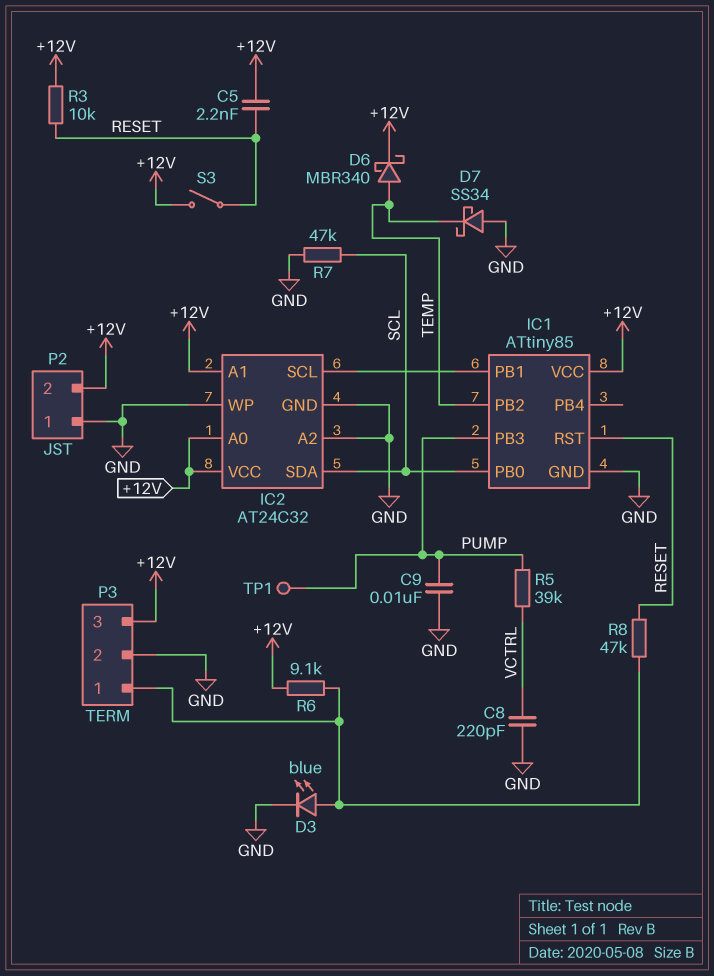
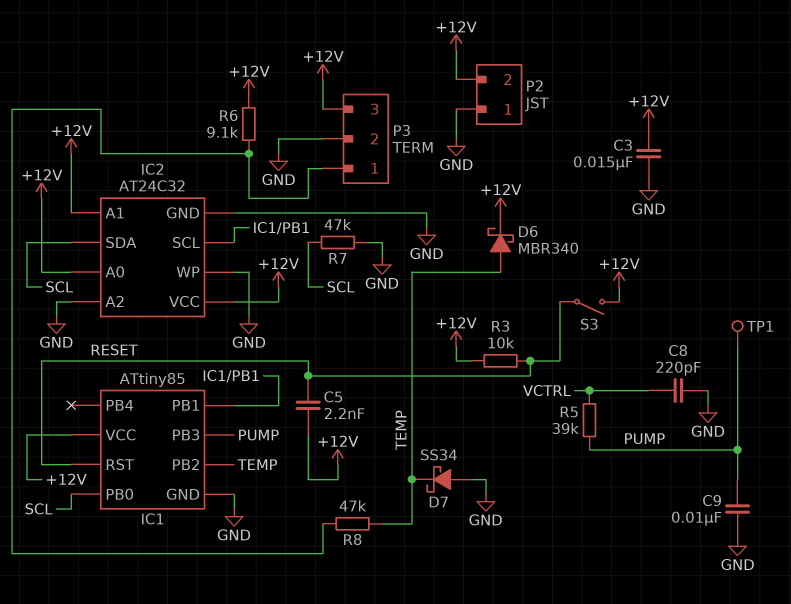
C3: none -> 15nF (+12V, GND)
D3: LED blue (A P3/1, K GND) -> none
R8: 47k (P3/1, RESET) -> 47k (P3/1, TEMP)

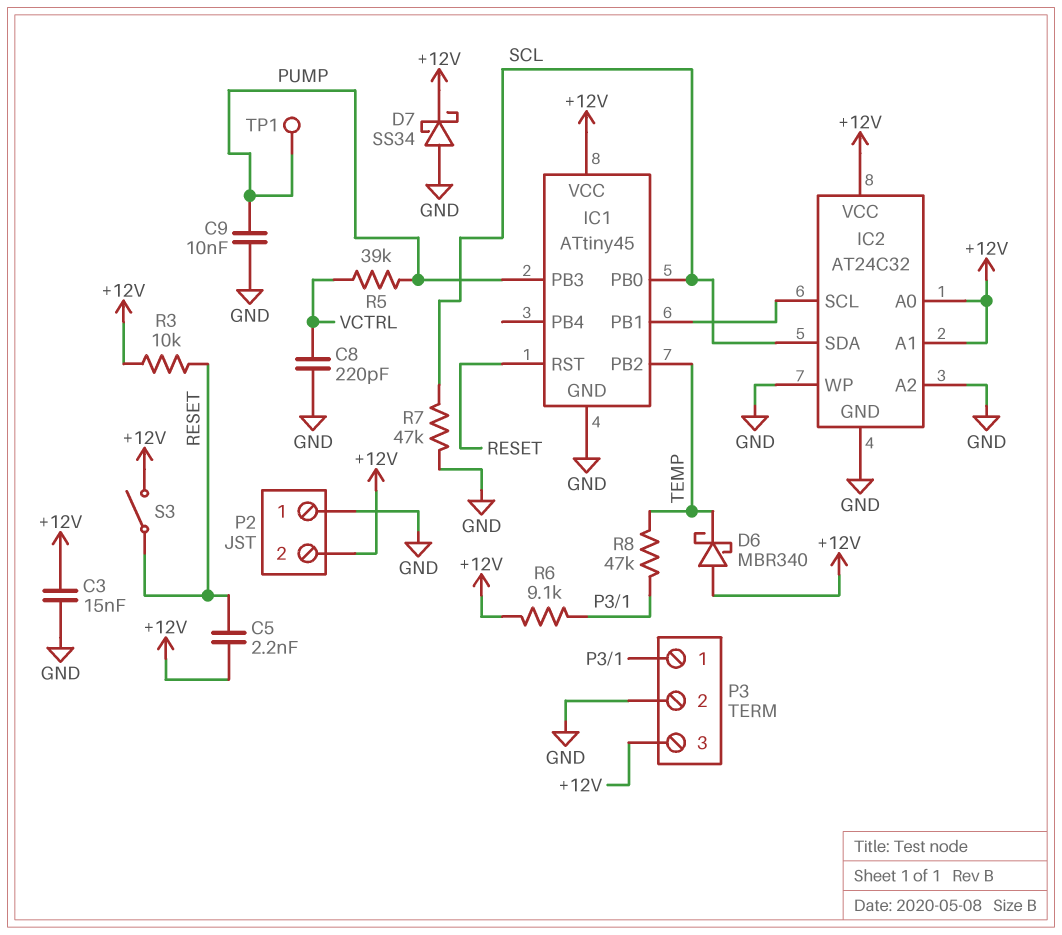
D6: schottky MBR340 (A TEMP, K +12V) -> schottky MBR340 (A +12V, K TEMP)
D7: schottky SS34 (A GND, K TEMP) -> schottky SS34 (A GND, K +12V)
IC1: ATtiny85 -> ATtiny45

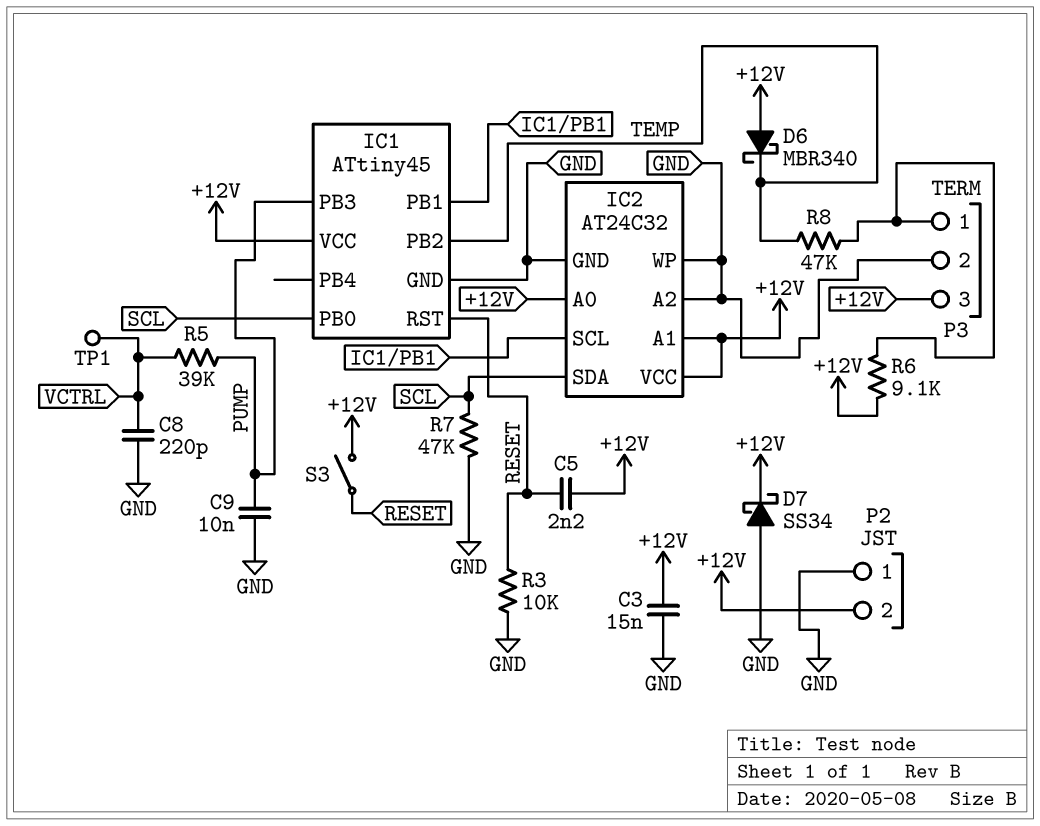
R3: 10k (+12V, RESET) -> 10k (GND, RESET)
TP1: test point (PUMP) -> test point (VCTRL)

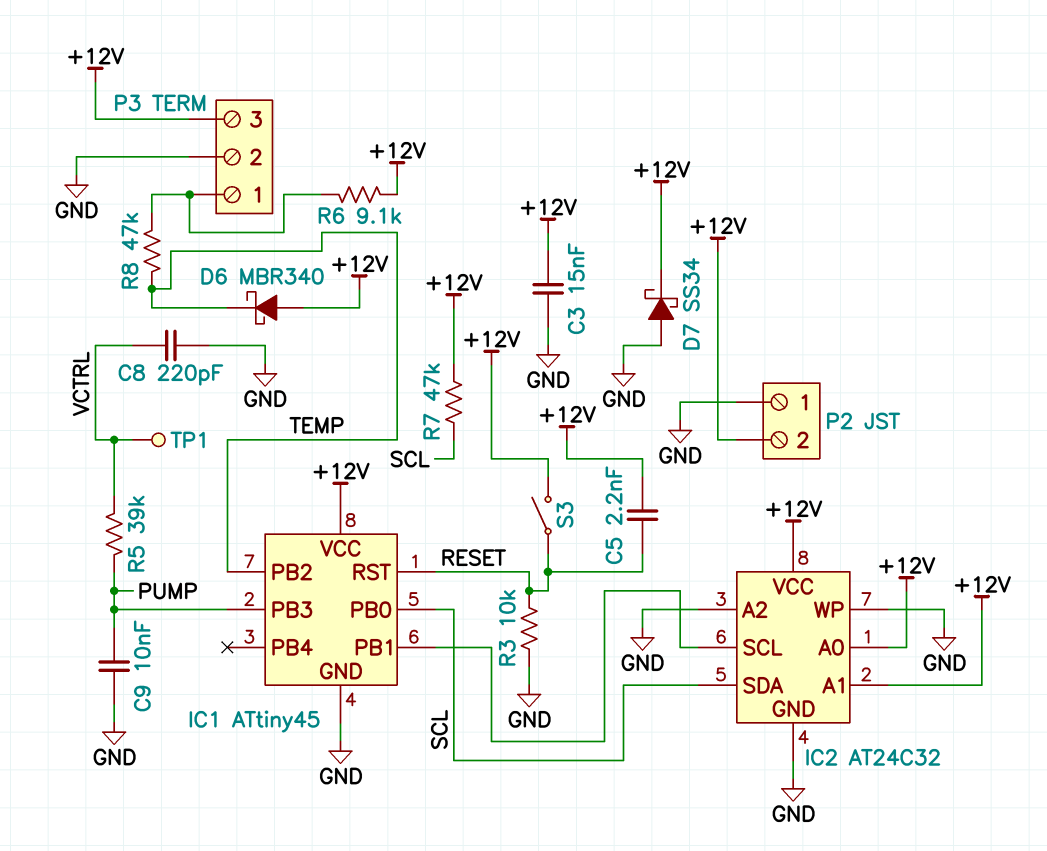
R7: 47k (GND, SCL) -> 47k (+12V, SCL)

